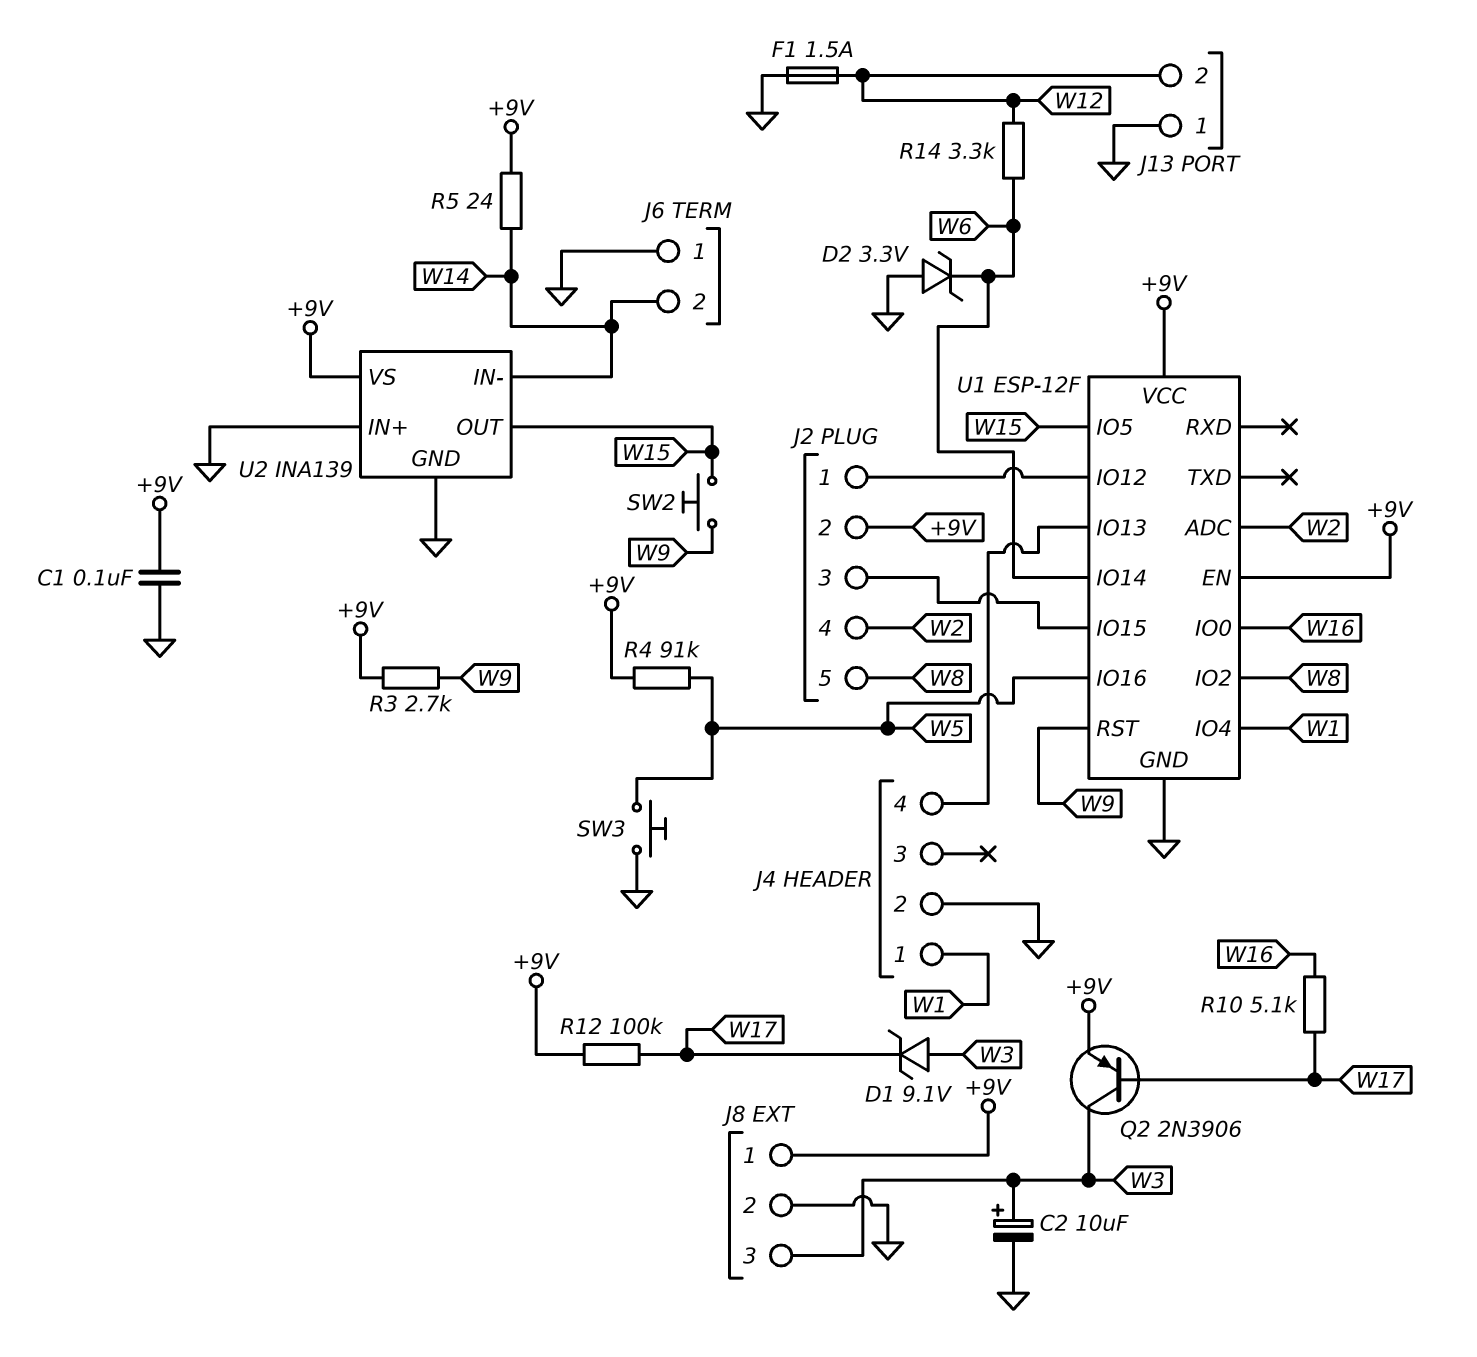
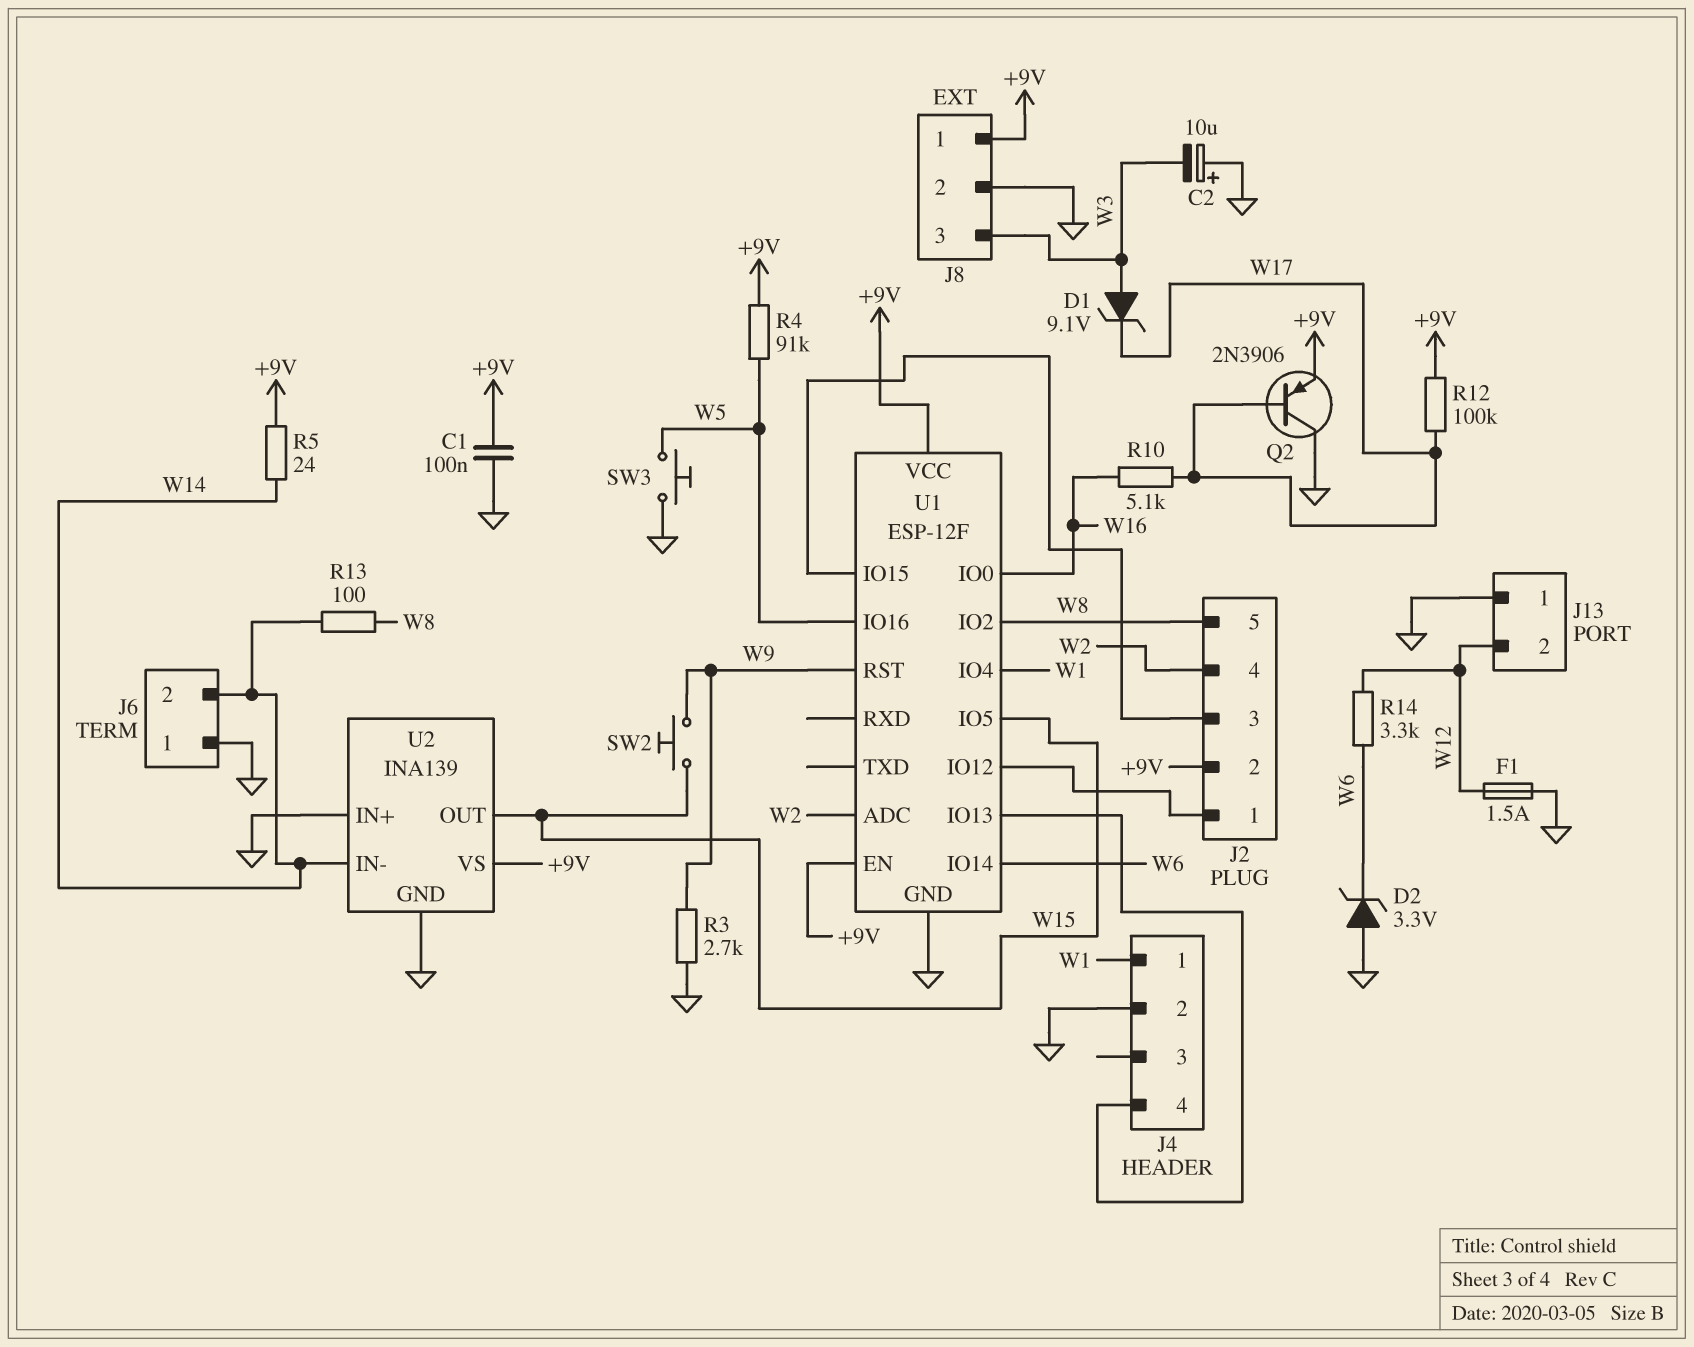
C2: 10uF (plus W3, minus GND) -> 10uF (plus GND, minus W3)
Q2: PNP 2N3906 (B W17, C W3, E +9V) -> PNP 2N3906 (B W17, C GND, E +9V)
R3: 2.7k (+9V, W9) -> 2.7k (GND, W9)
R13: none -> 100 (W8, W14)

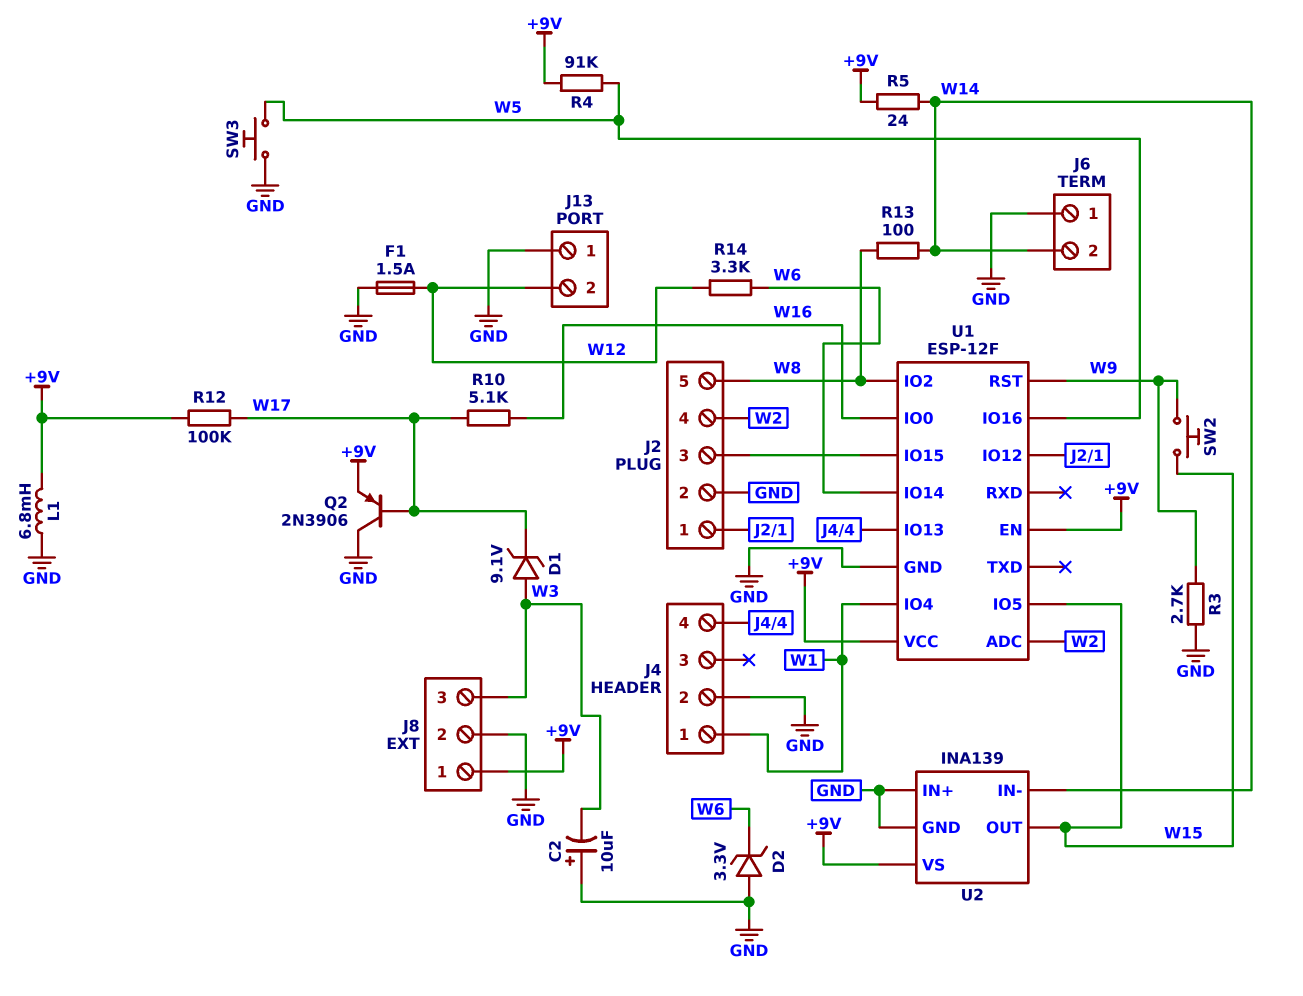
C1: 100nF (+9V, GND) -> none
J2 pin 2: +9V -> GND
L1: none -> 6.8mH (+9V, GND)

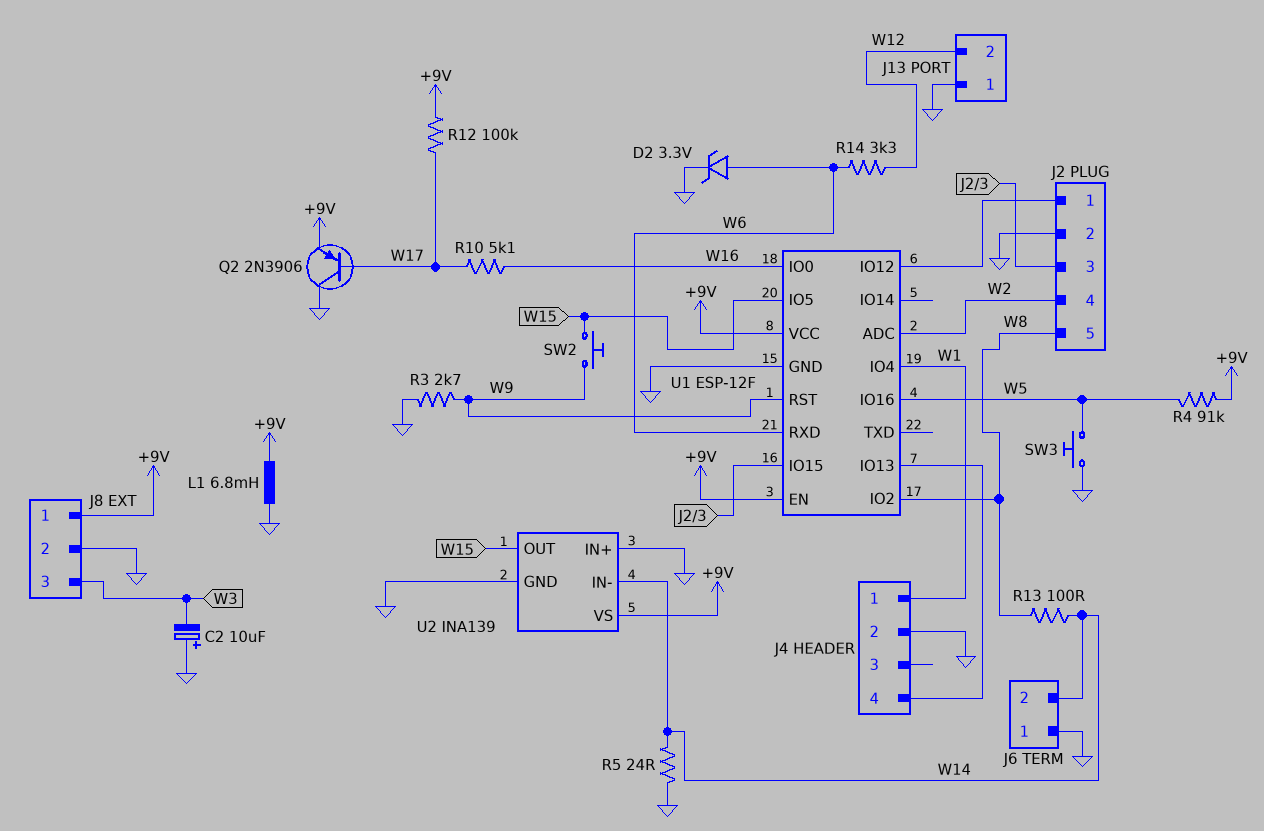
D1: zener 9.1V (A W3, K W17) -> none
D2: zener 3.3V (A GND, K W6) -> zener 3.3V (A W6, K GND)
F1: 1.5A (GND, W12) -> none
R5: 24 (+9V, W14) -> 24 (GND, W14)
U1 pin IO14: W6 -> none
U1 pin RXD: none -> W6

